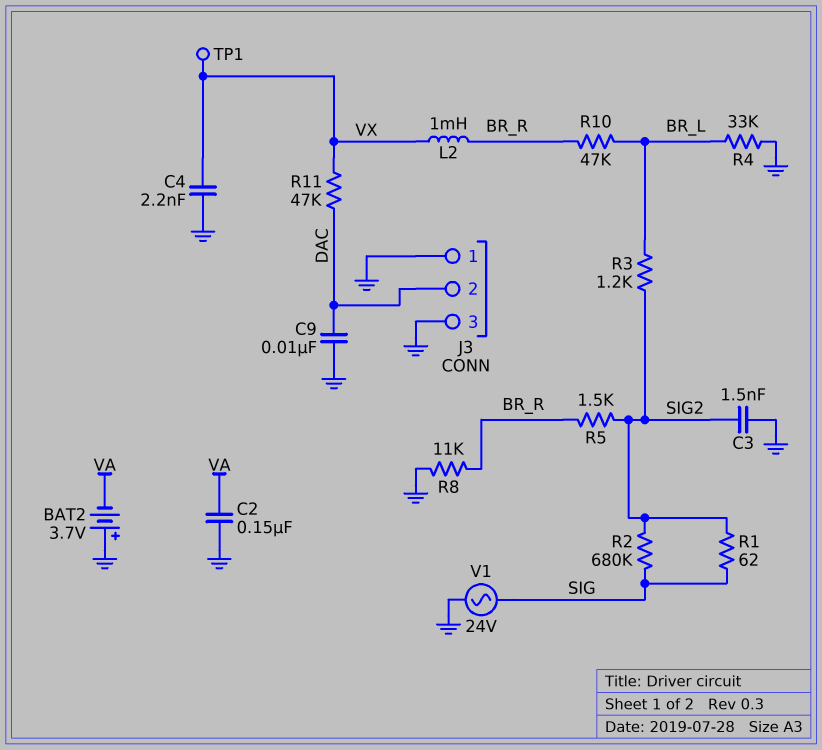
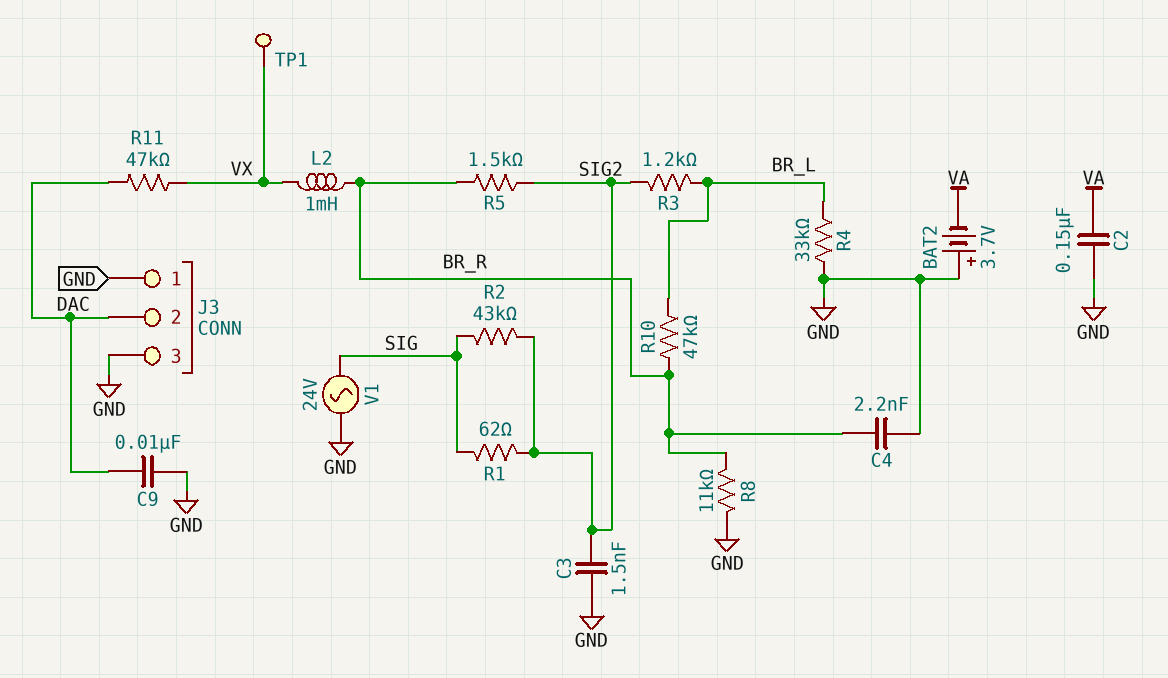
C4: 2.2nF (GND, VX) -> 2.2nF (BR_R, GND)
R2: 680k (SIG, SIG2) -> 43k (SIG, SIG2)

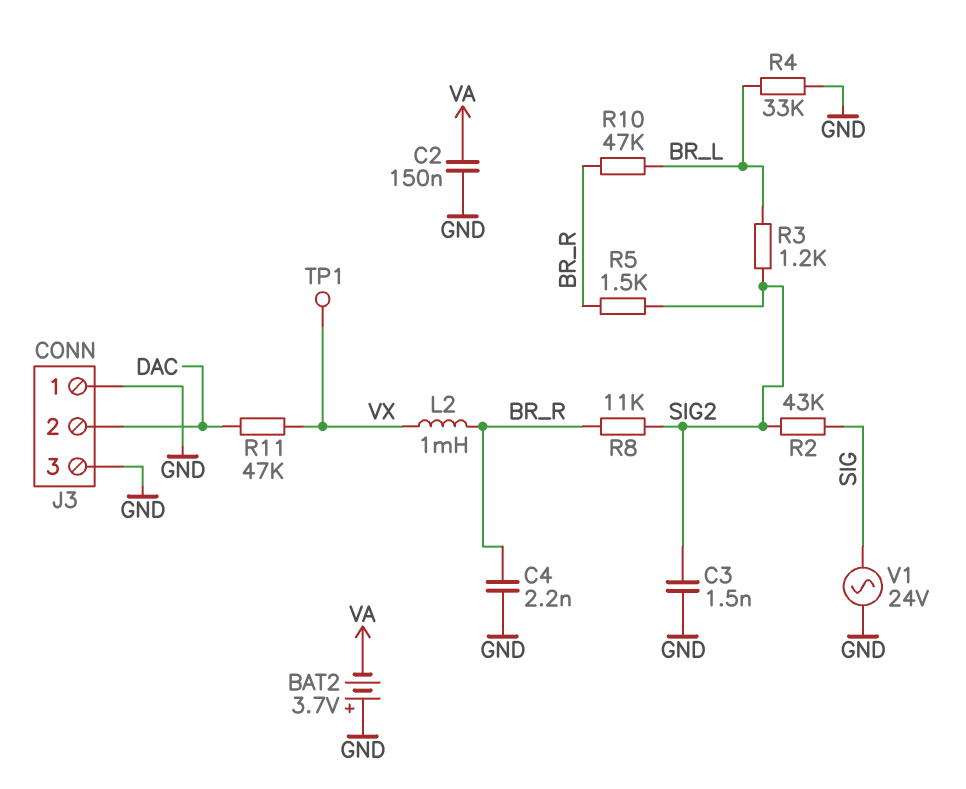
C9: 10nF (DAC, GND) -> none
R1: 62 (SIG, SIG2) -> none
R8: 11k (BR_R, GND) -> 11k (BR_R, SIG2)

